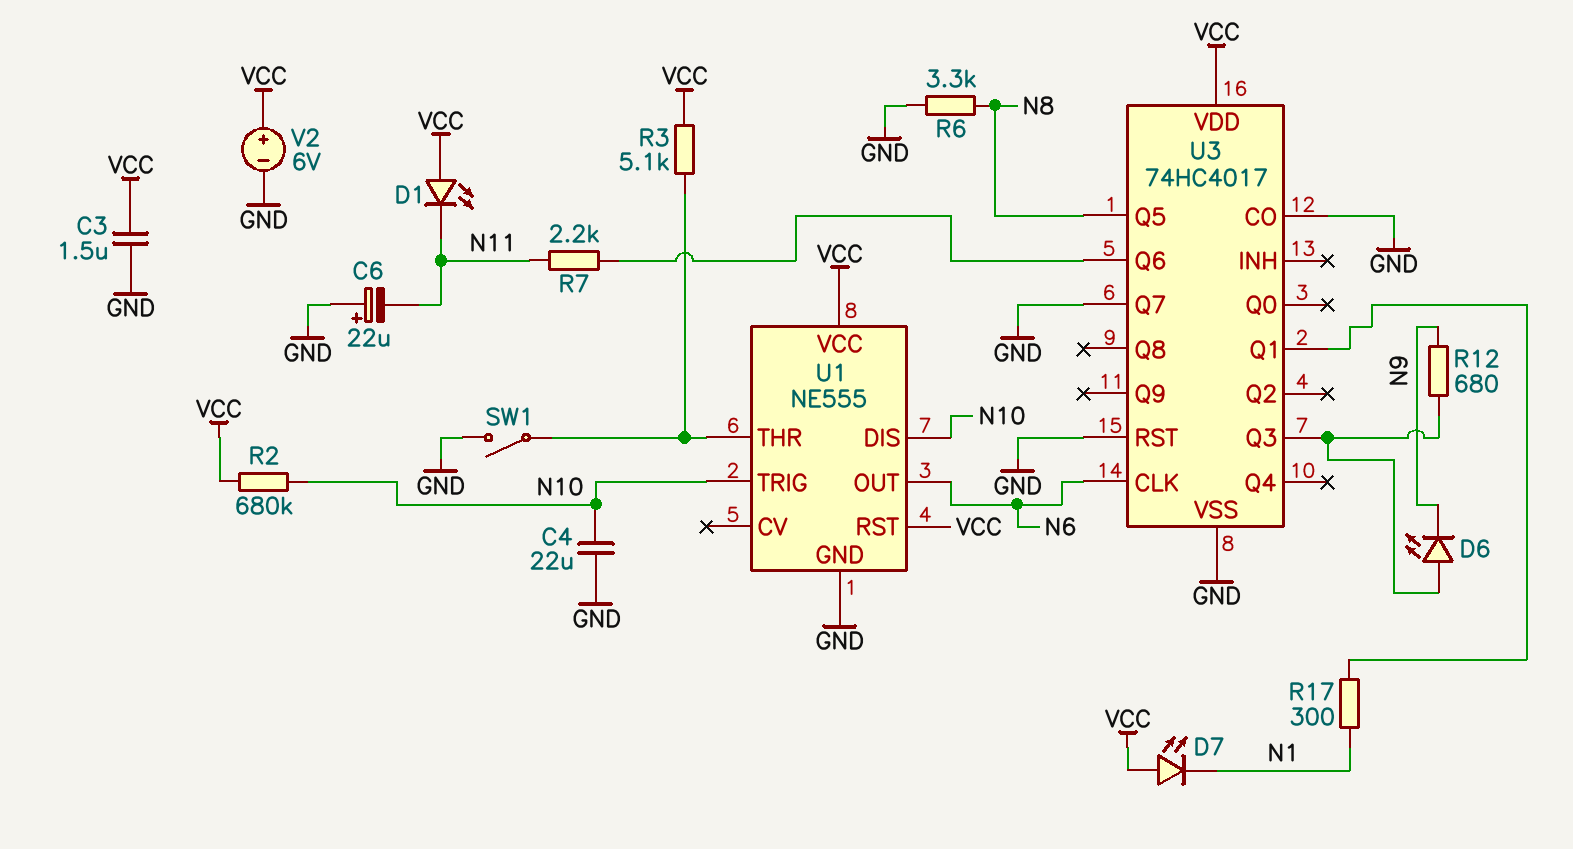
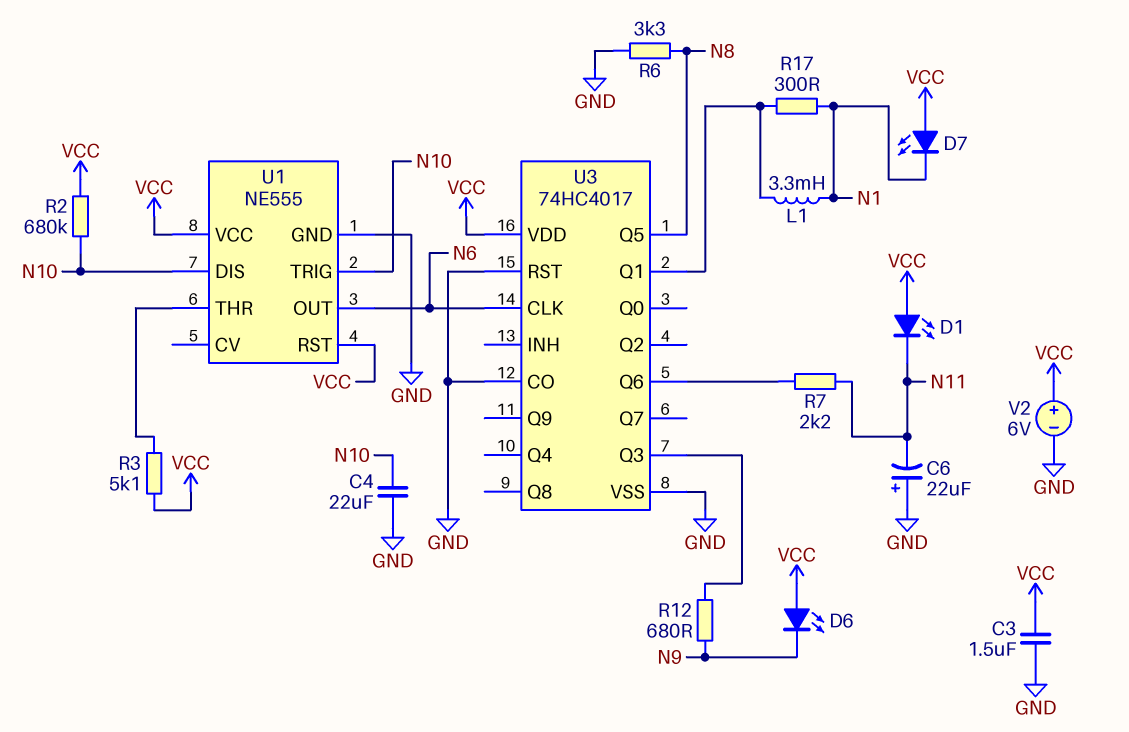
D6: LED (A U3/Q3, K N9) -> LED (A VCC, K N9)
L1: none -> 3.3mH (N1, U3/Q1)
SW1: switch (GND, U1/THR) -> none
U3 pin Q7: GND -> none

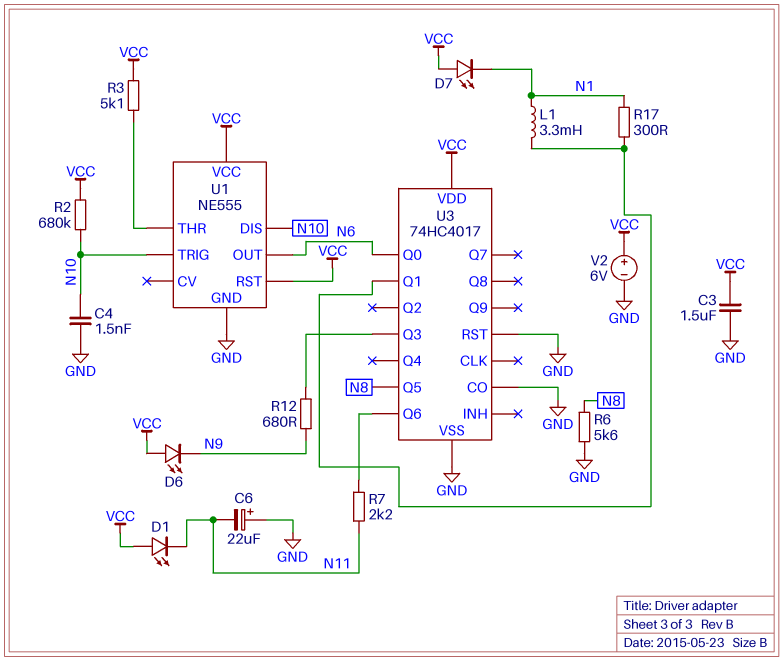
C4: 22uF (GND, N10) -> 1.5nF (GND, N10)
R6: 3.3k (GND, N8) -> 5.6k (GND, N8)
U3 pin CLK: N6 -> none
U3 pin Q0: none -> N6

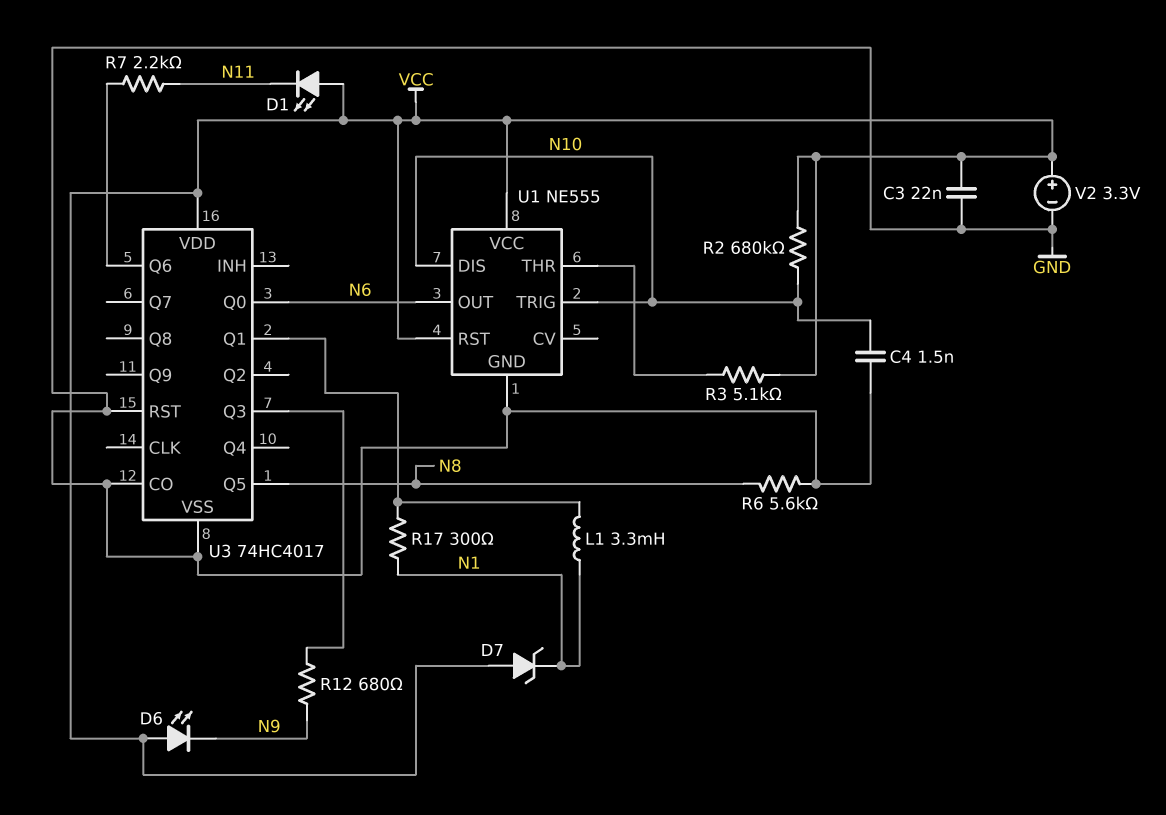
C3: 1.5uF (GND, VCC) -> 22nF (GND, VCC)
C6: 22uF (plus GND, minus N11) -> none
D7: LED (A VCC, K N1) -> zener (A VCC, K N1)
V2: 6V (plus VCC, minus GND) -> 3.3V (plus VCC, minus GND)

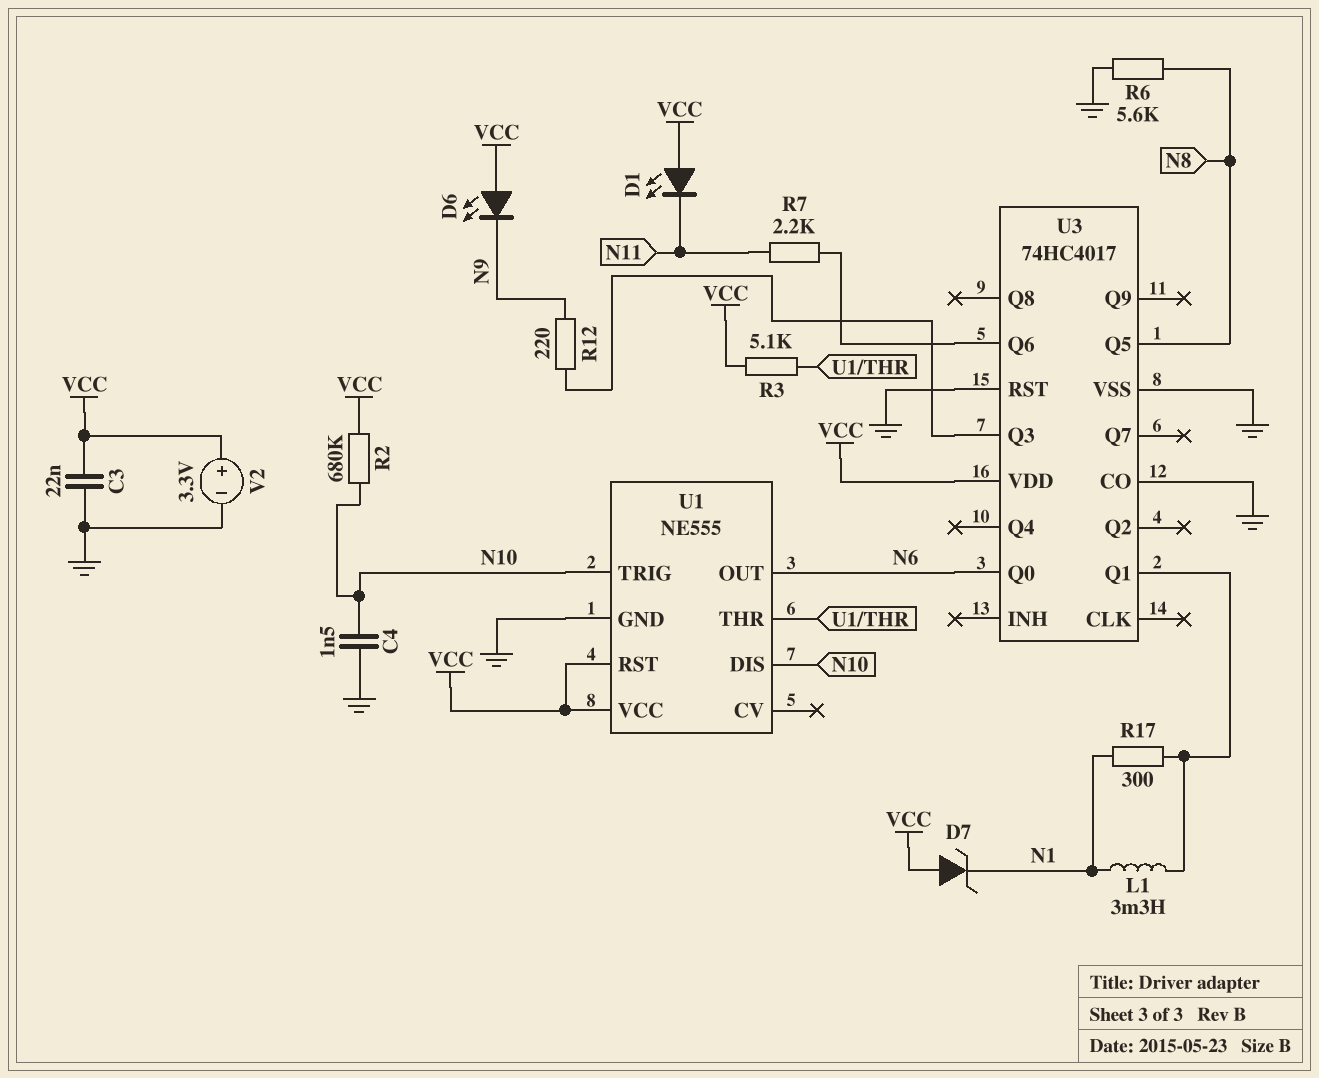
R12: 680 (N9, U3/Q3) -> 220 (N9, U3/Q3)

